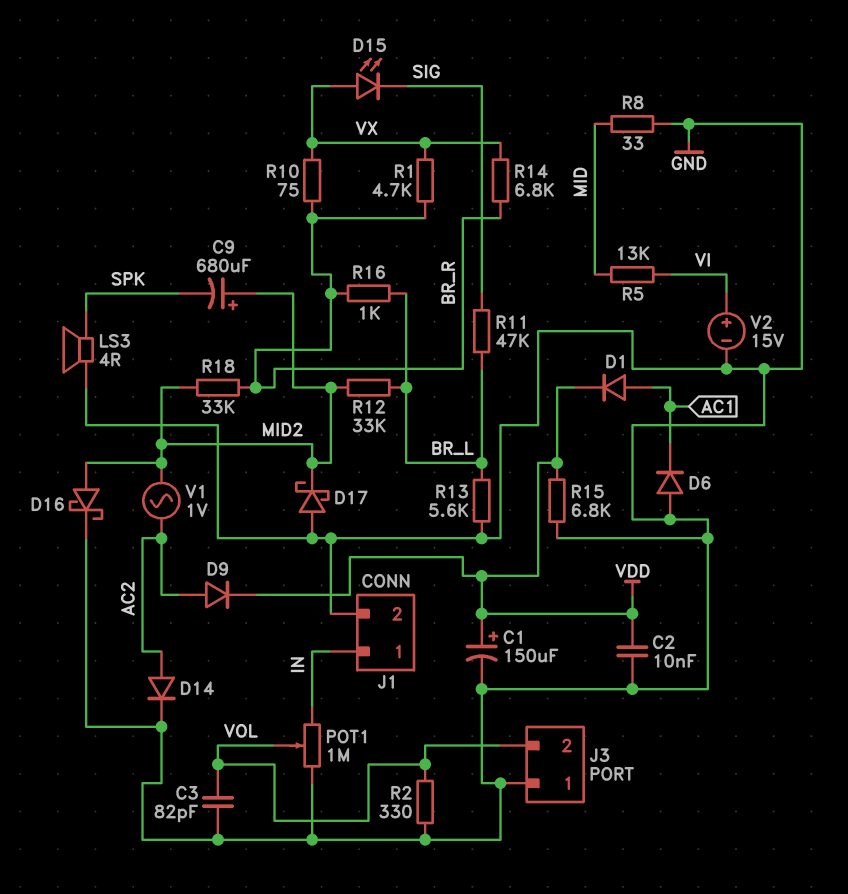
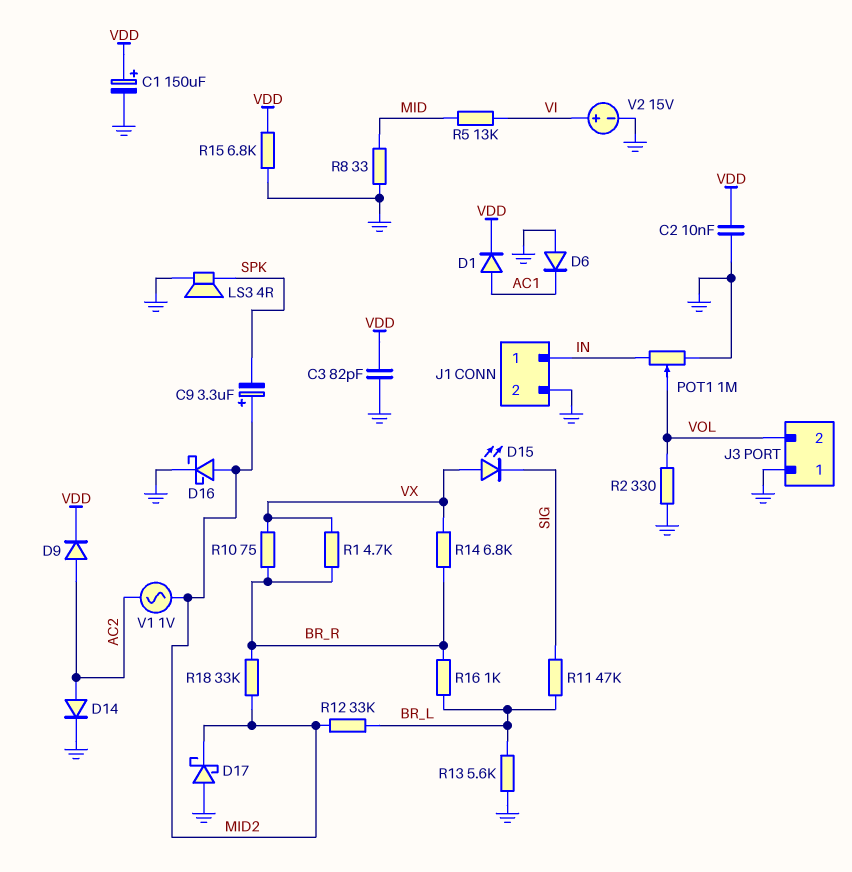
C3: 82pF (GND, VOL) -> 82pF (GND, VDD)
C9: 680uF (plus MID2, minus SPK) -> 3.3uF (plus MID2, minus SPK)

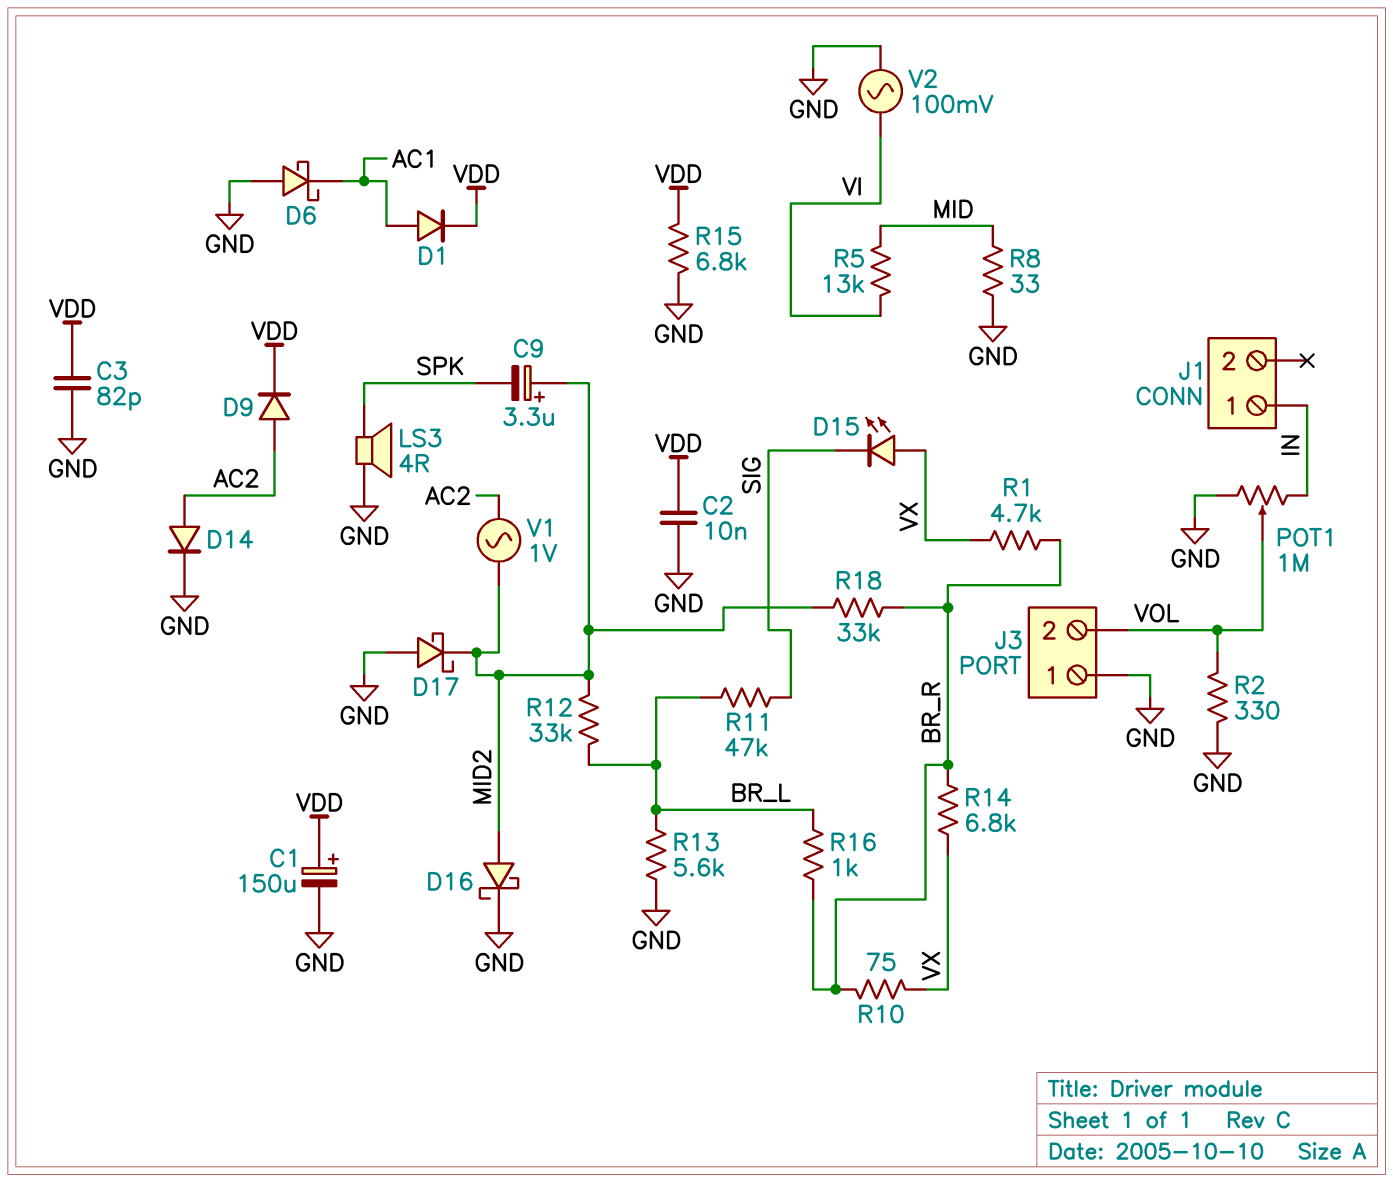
D6: diode (A GND, K AC1) -> schottky (A GND, K AC1)
J1 pin 2: GND -> none
V2: 15V (plus VI, minus GND) -> AC 100mV (GND, VI)

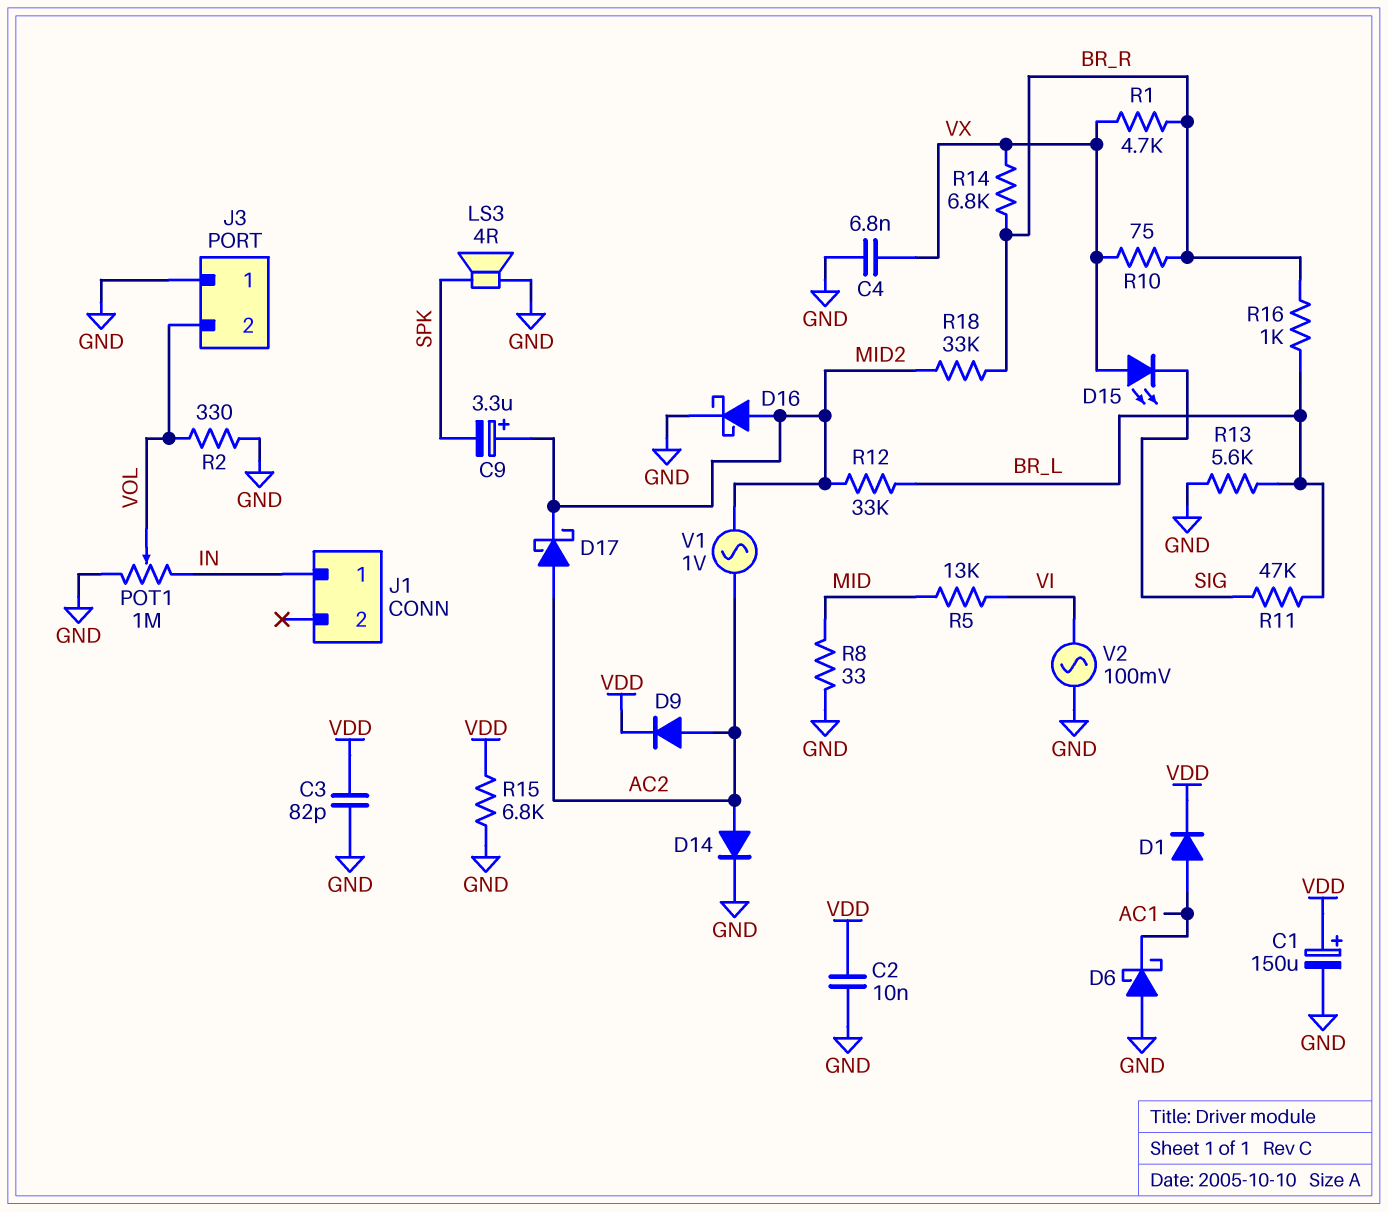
C4: none -> 6.8nF (GND, VX)
D17: schottky (A GND, K MID2) -> schottky (A AC2, K MID2)

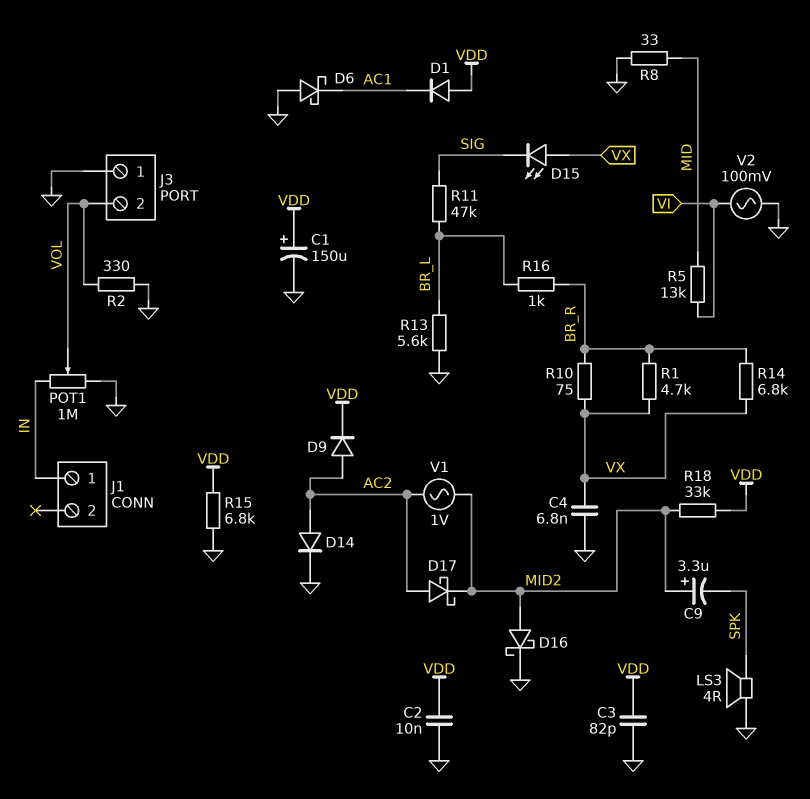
D1: diode (A AC1, K VDD) -> diode (A VDD, K AC1)
R12: 33k (BR_L, MID2) -> none
R18: 33k (BR_R, MID2) -> 33k (MID2, VDD)

